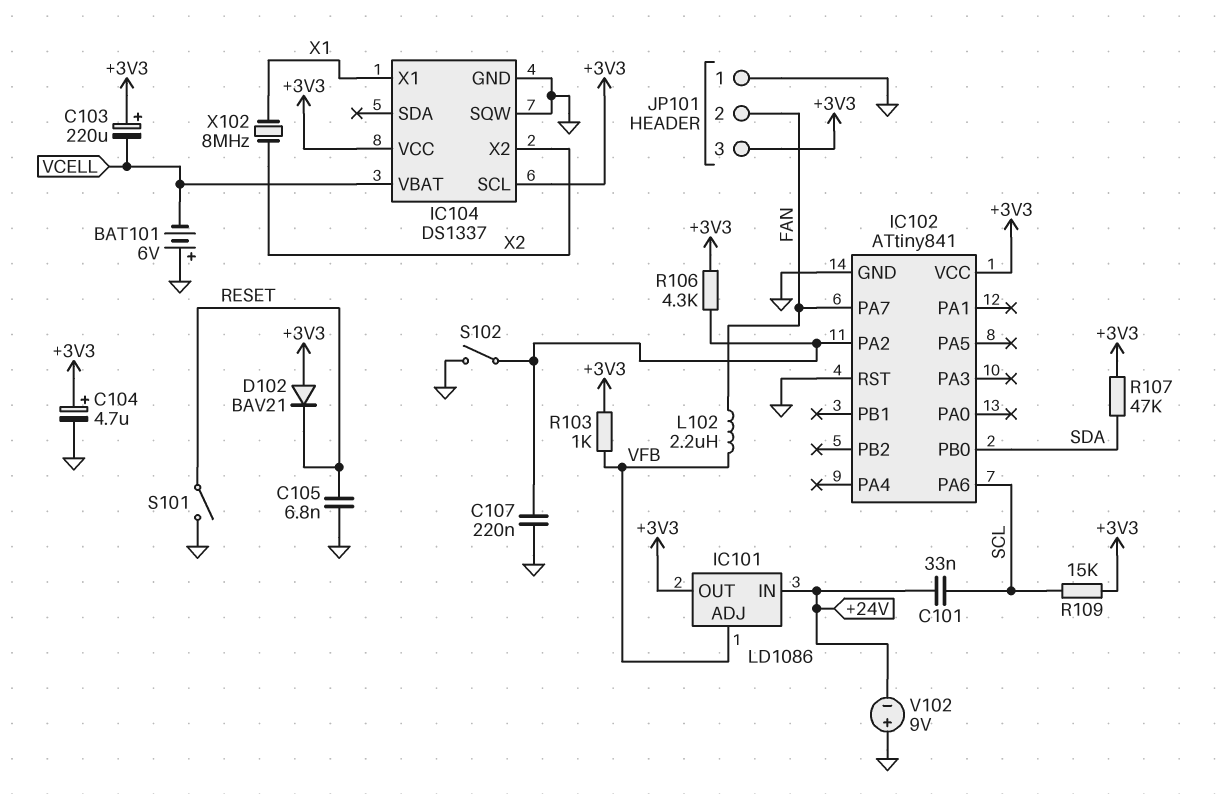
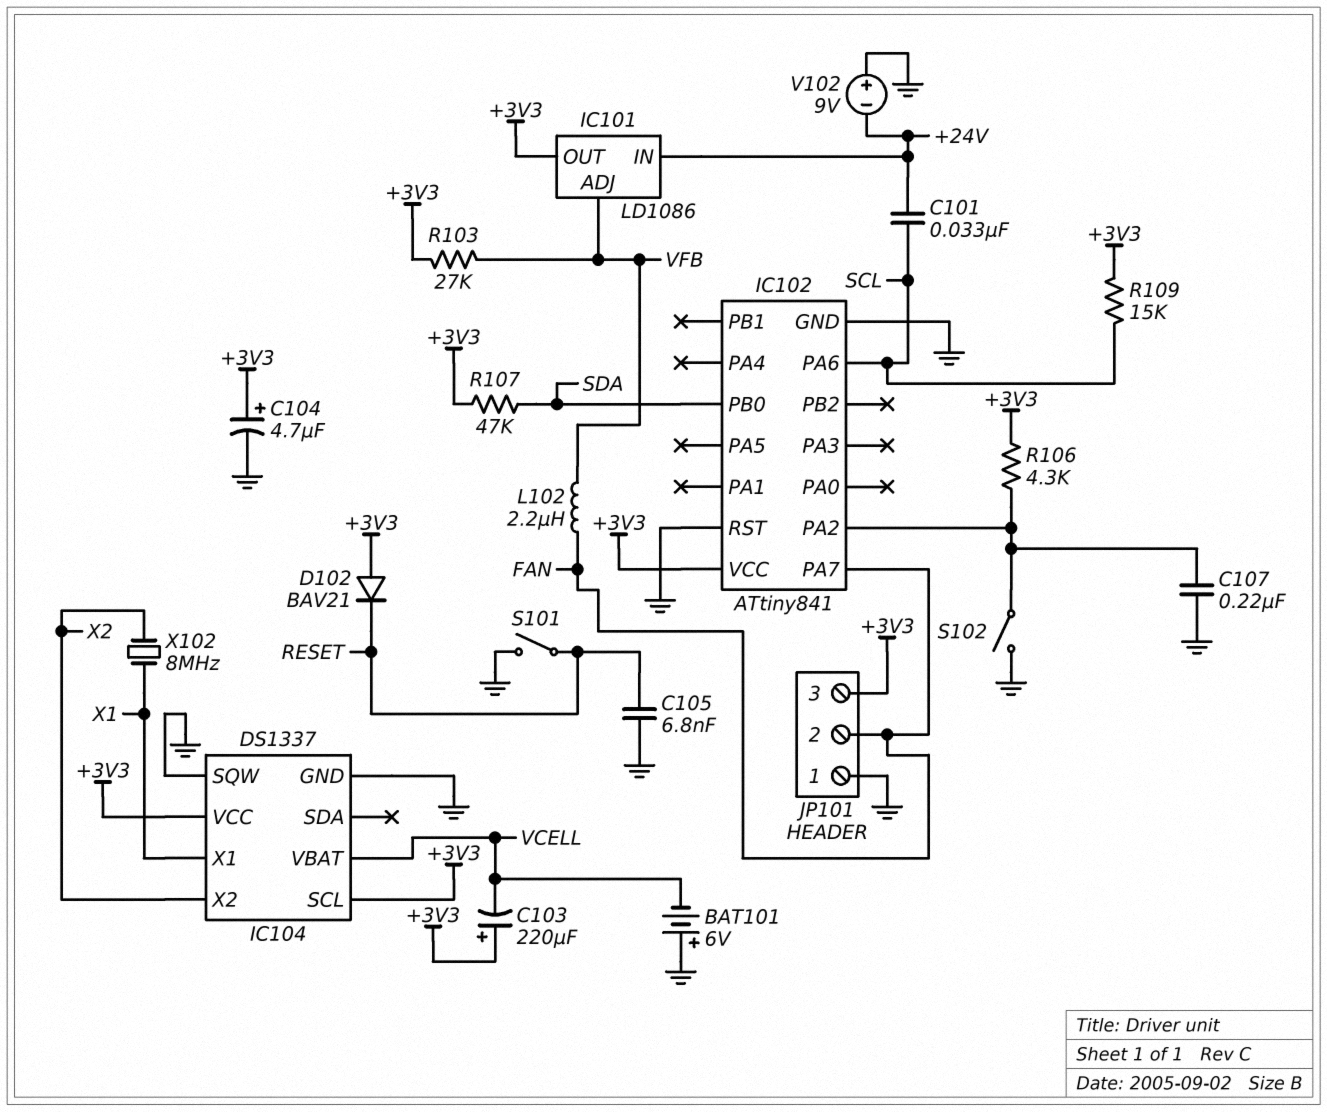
R103: 1k (+3V3, VFB) -> 27k (+3V3, VFB)

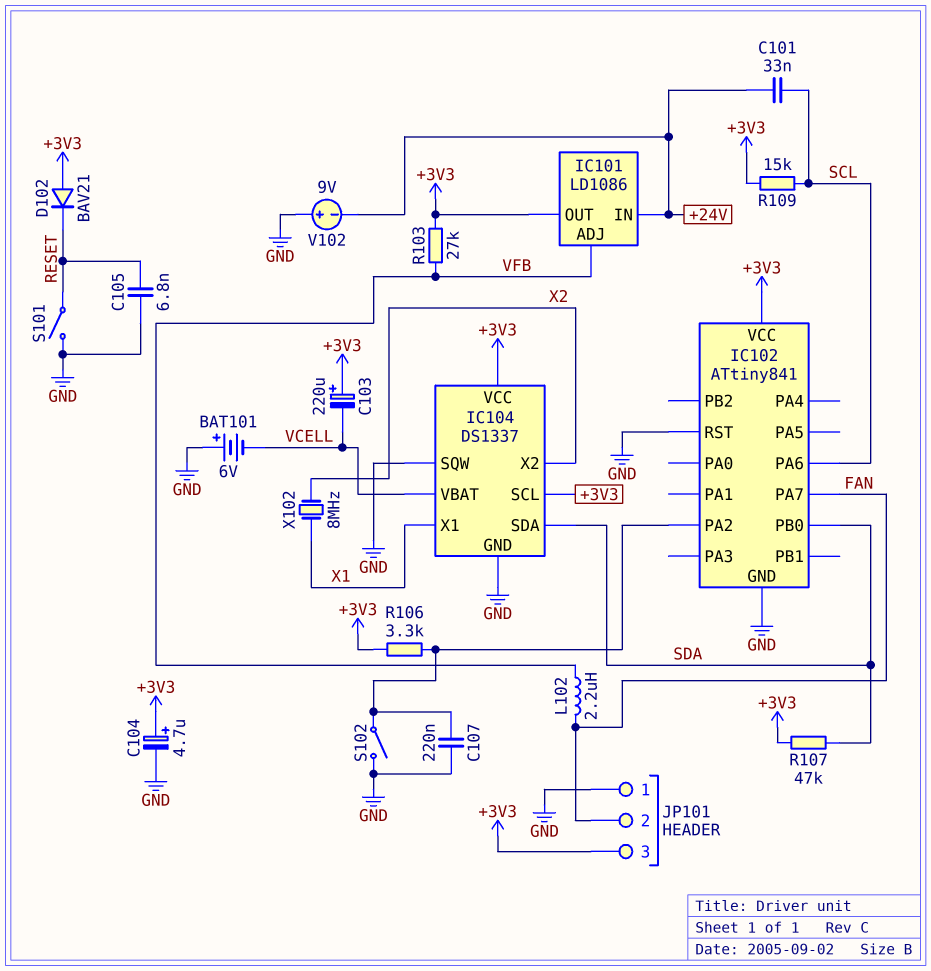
IC104 pin SDA: none -> SDA
R106: 4.3k (+3V3, IC102/PA2) -> 3.3k (+3V3, IC102/PA2)

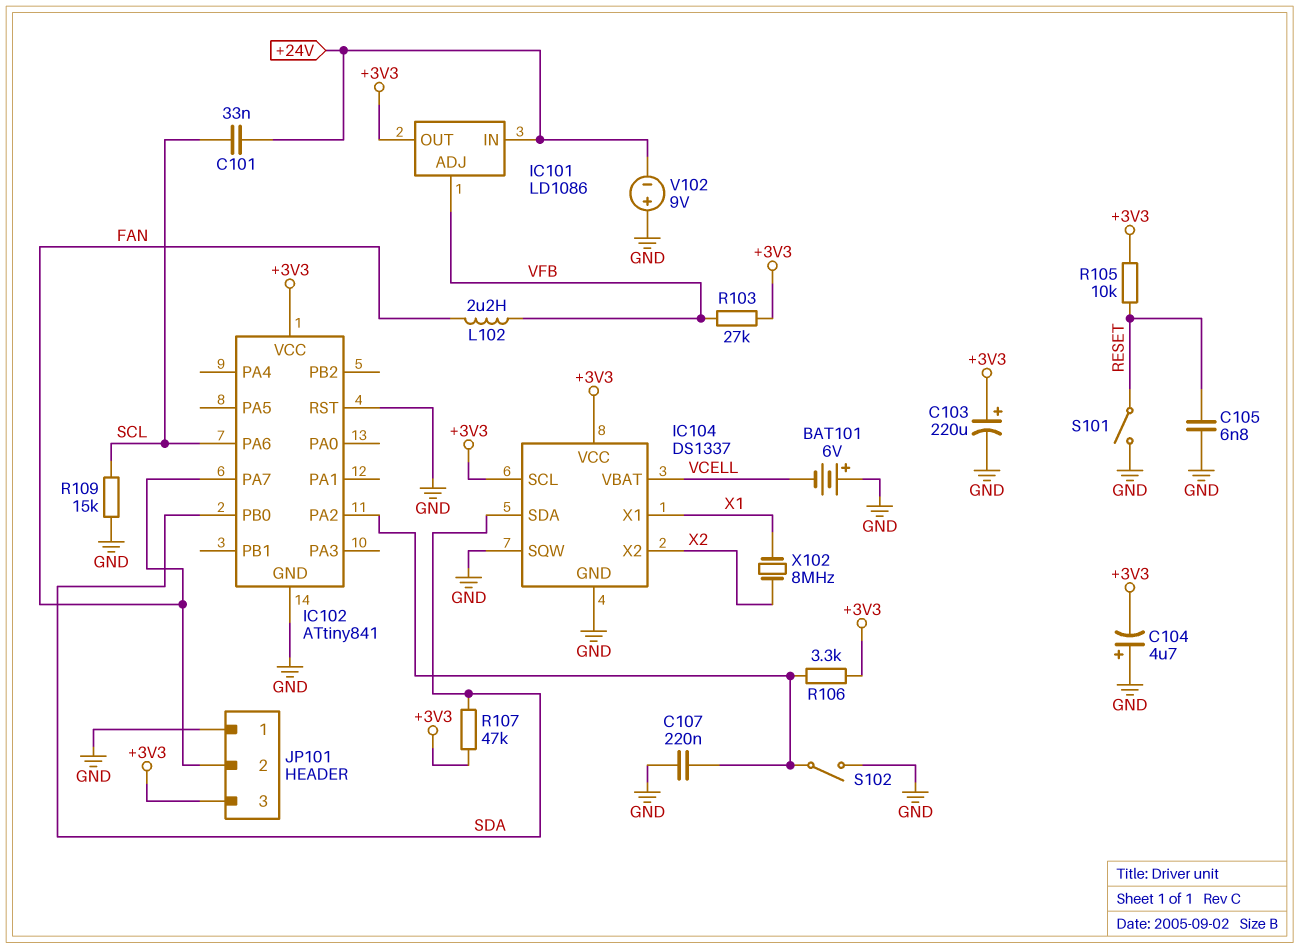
C103: 220uF (plus +3V3, minus VCELL) -> 220uF (plus +3V3, minus GND)
C104: 4.7uF (plus +3V3, minus GND) -> 4.7uF (plus GND, minus +3V3)
D102: diode BAV21 (A +3V3, K RESET) -> none
R105: none -> 10k (+3V3, RESET)
R109: 15k (+3V3, SCL) -> 15k (GND, SCL)

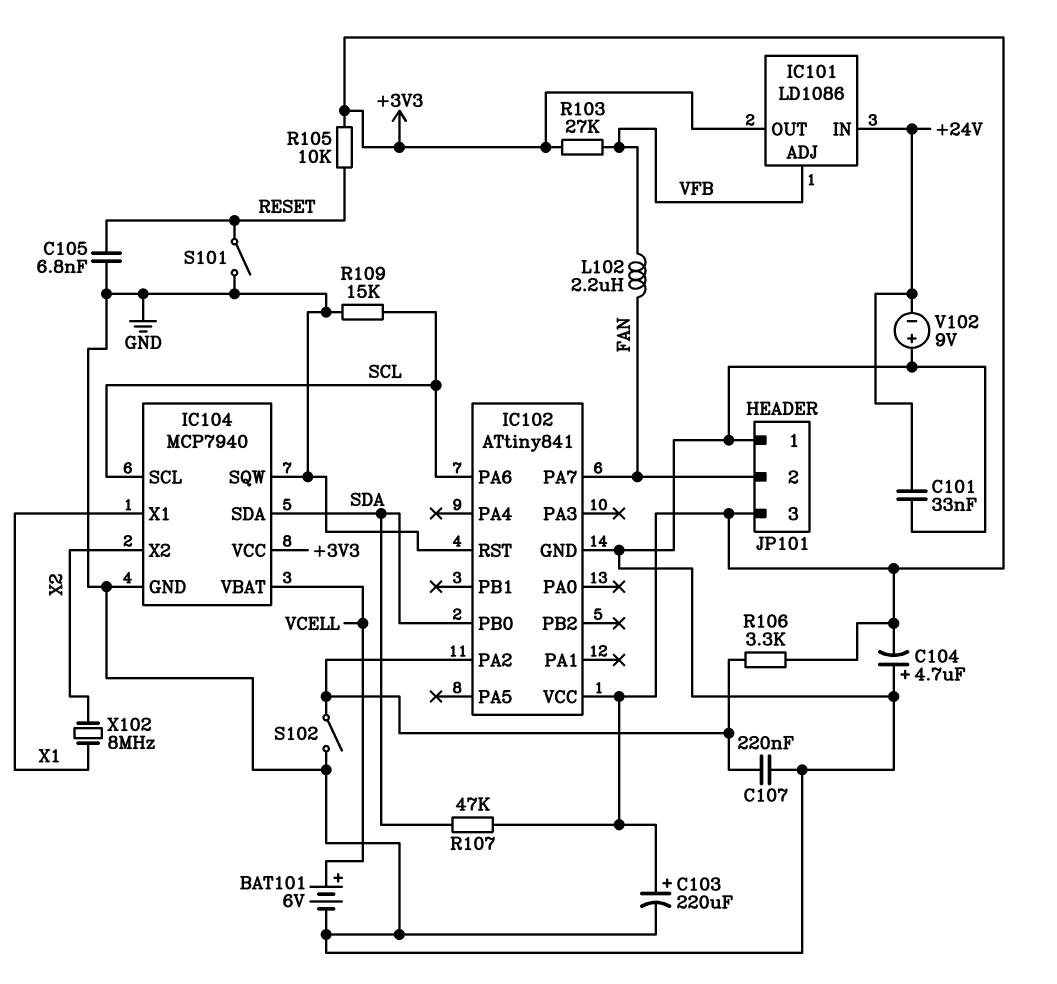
BAT101: 6V (plus GND, minus VCELL) -> 6V (plus VCELL, minus GND)
C101: 33nF (+24V, SCL) -> 33nF (+24V, GND)
IC104: DS1337 -> MCP7940
IC104 pin SCL: +3V3 -> SCL

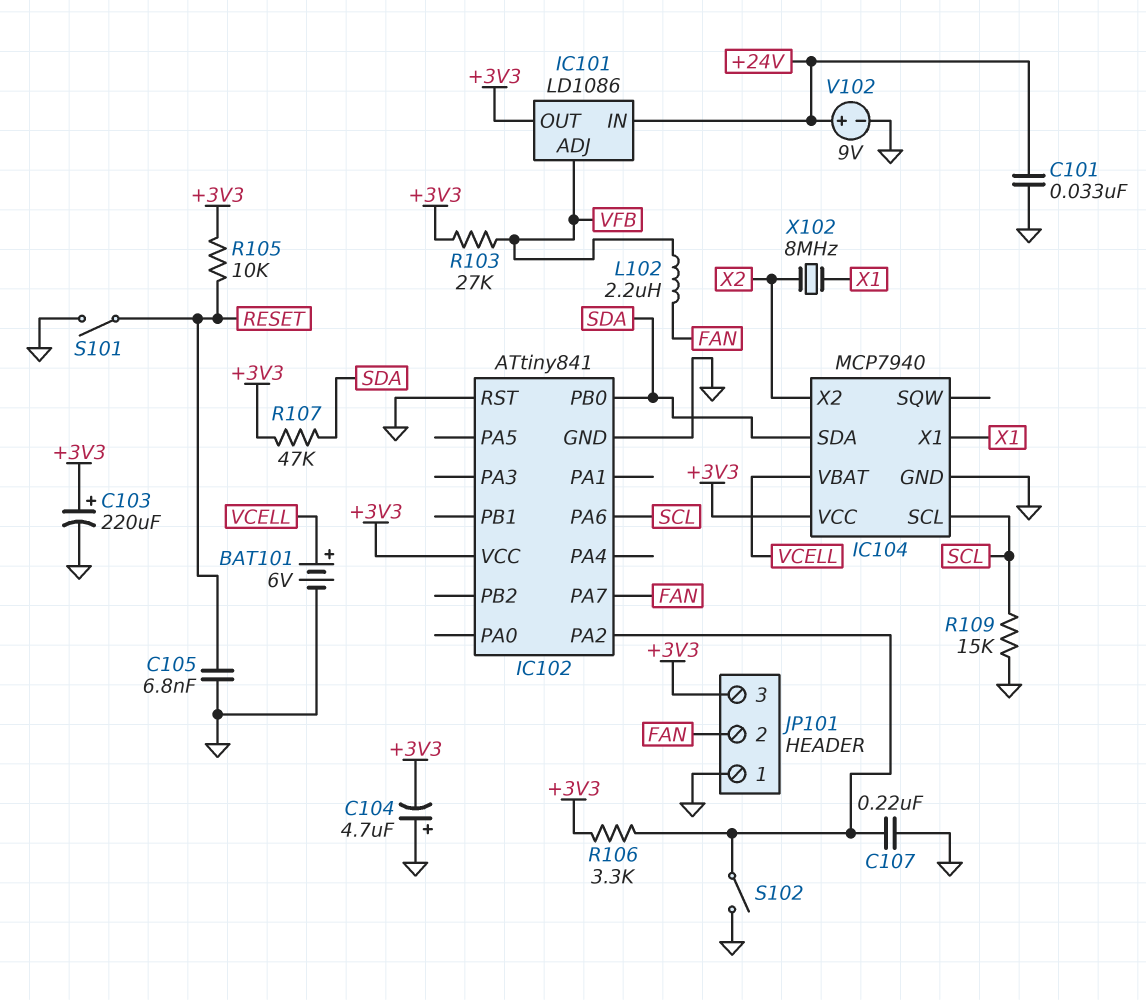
IC104 pin SQW: GND -> none
V102: 9V (plus GND, minus +24V) -> 9V (plus +24V, minus GND)

